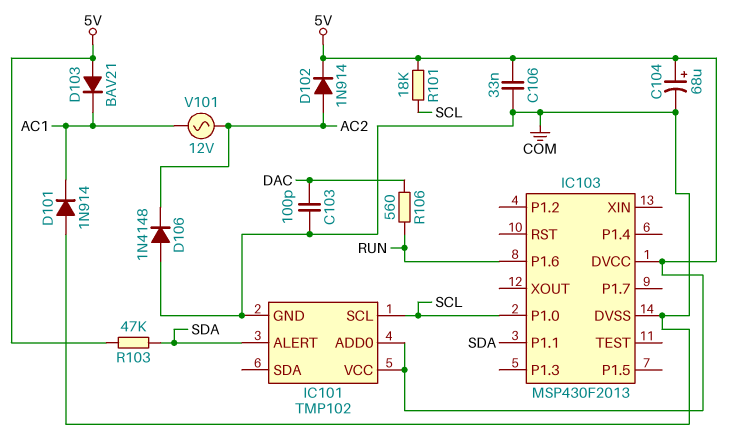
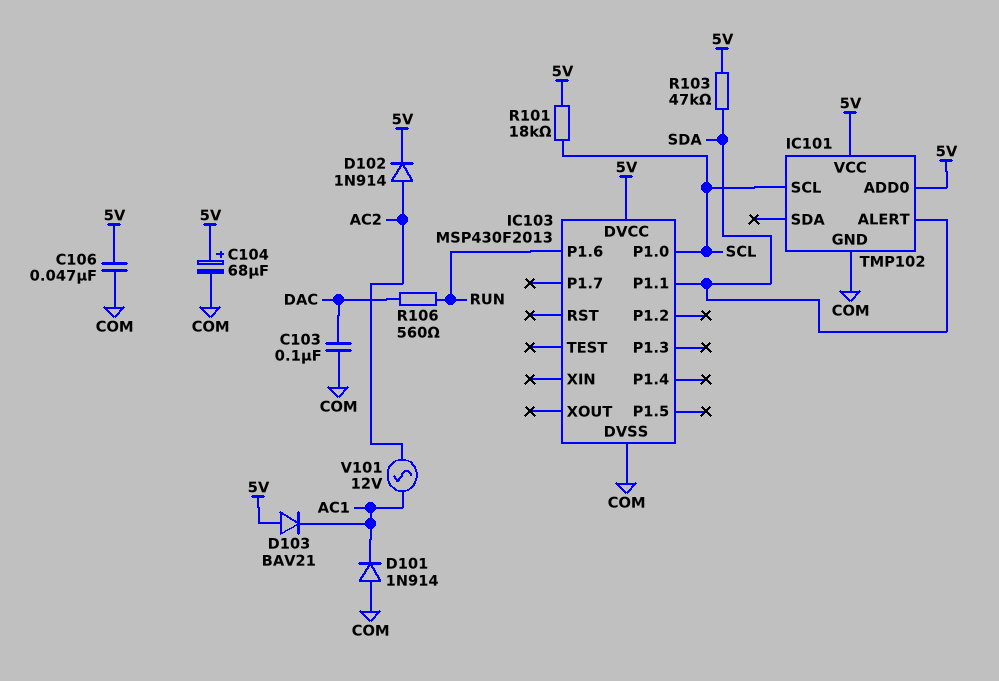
C103: 100pF (COM, DAC) -> 100nF (COM, DAC)
C106: 33nF (5V, COM) -> 47nF (5V, COM)
D106: diode 1N4148 (A COM, K AC2) -> none

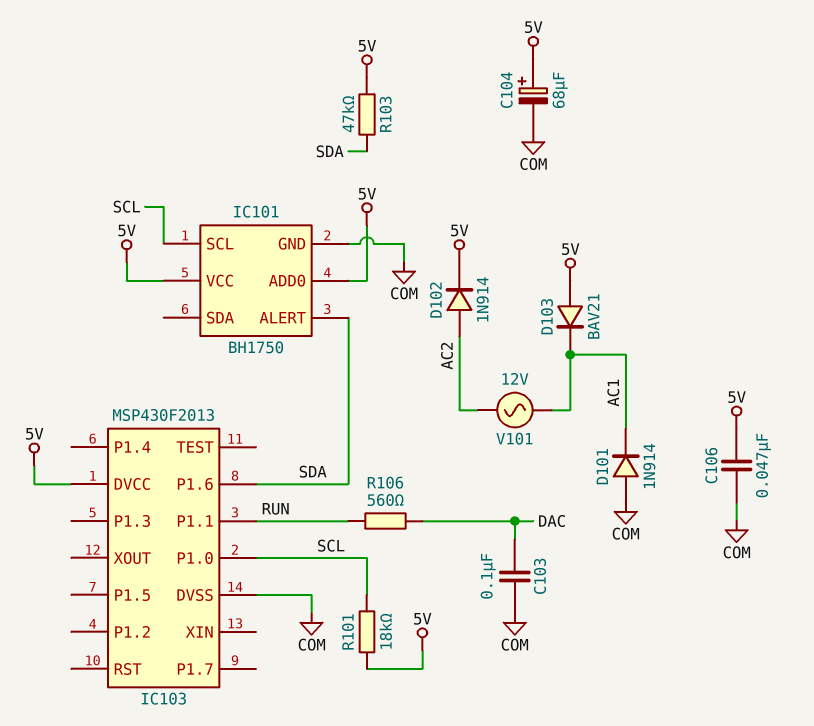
IC101: TMP102 -> BH1750
IC103 pin P1.1: SDA -> RUN
IC103 pin P1.6: RUN -> SDA

